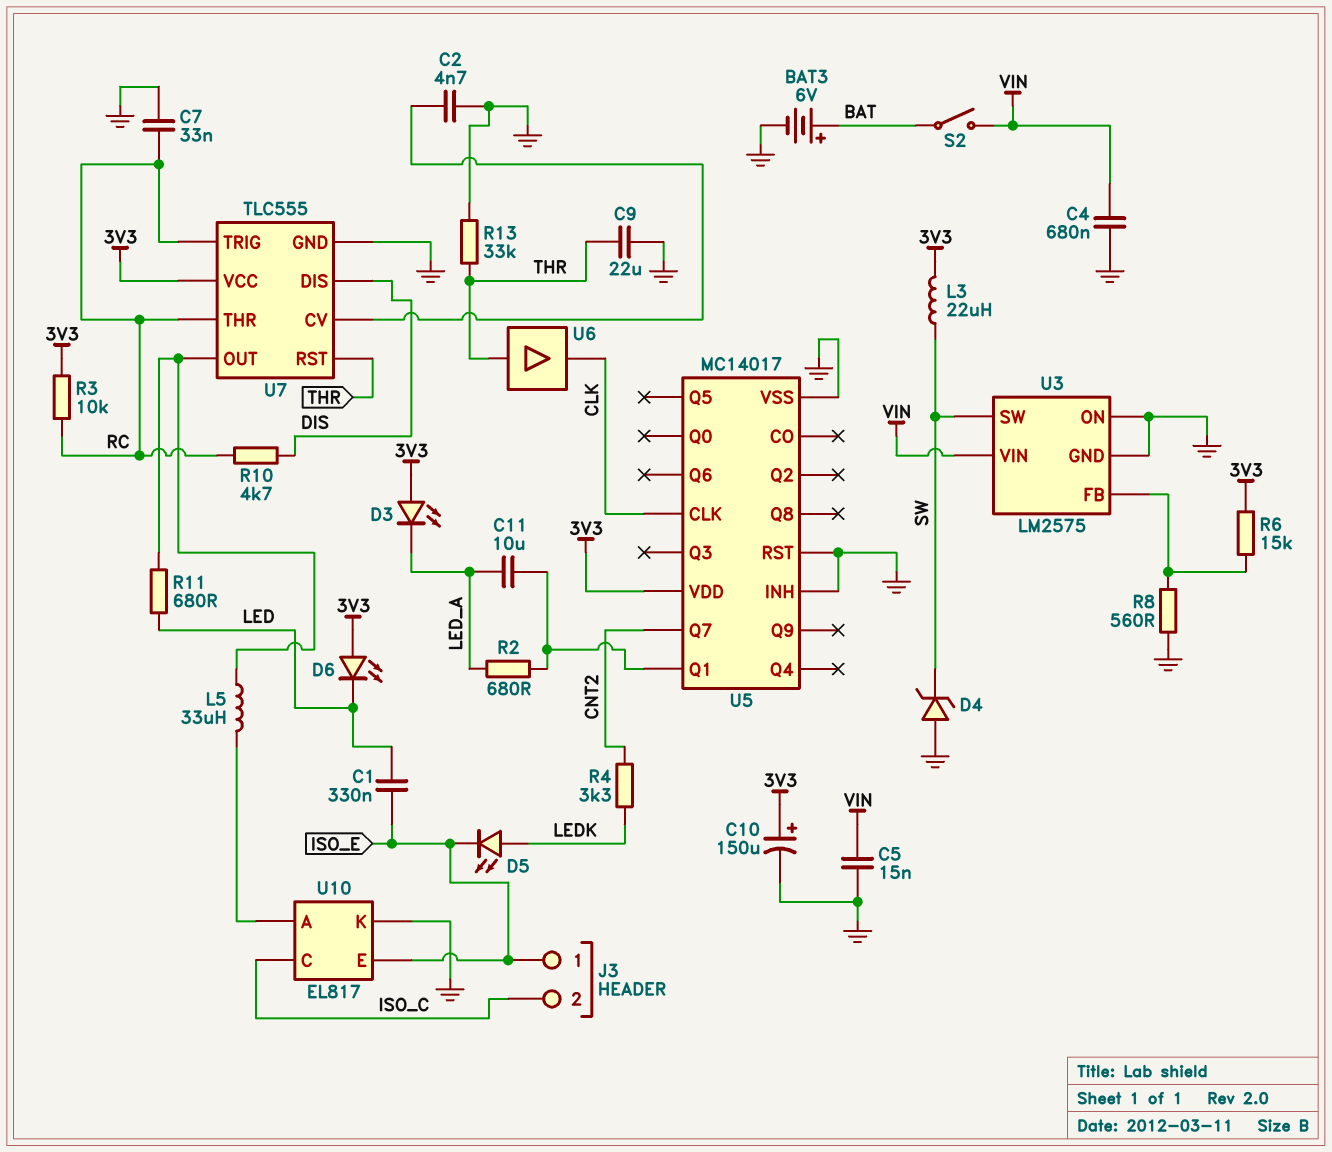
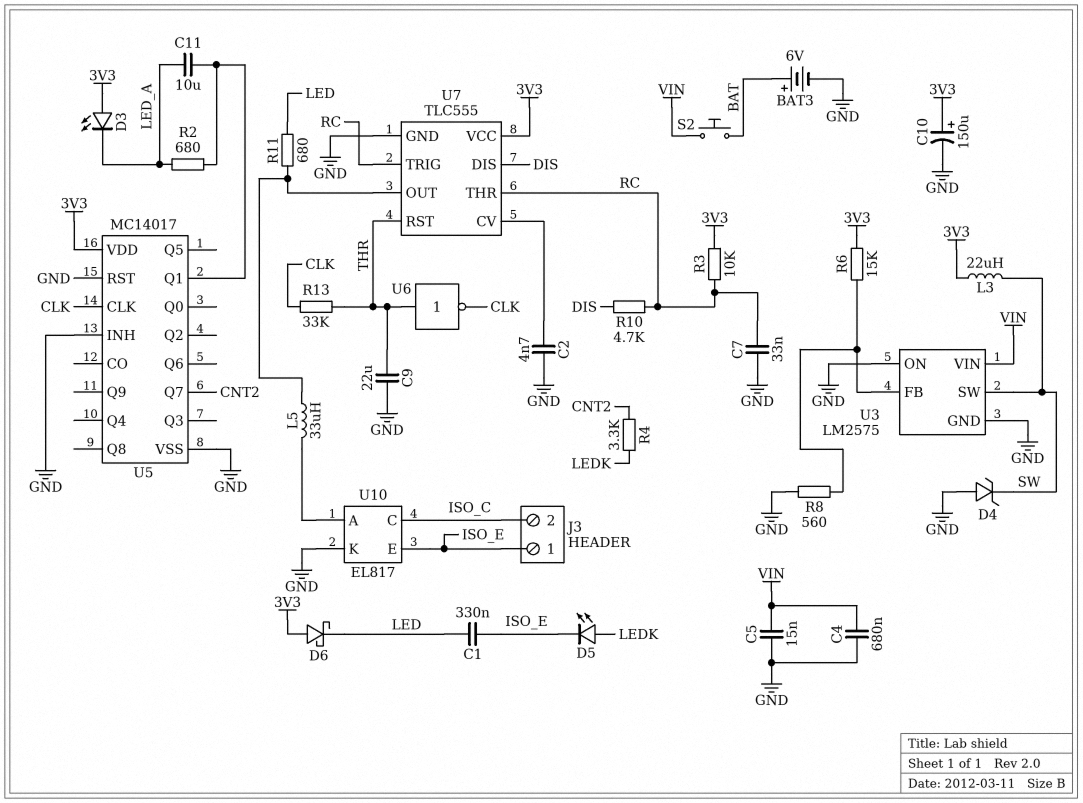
D6: LED (A 3V3, K LED) -> schottky (A 3V3, K LED)
R13: 33k (GND, THR) -> 33k (CLK, THR)
S2: switch (BAT, VIN) -> button (BAT, VIN)
U6: buffer (in THR, out CLK) -> NOT (in THR, out CLK)

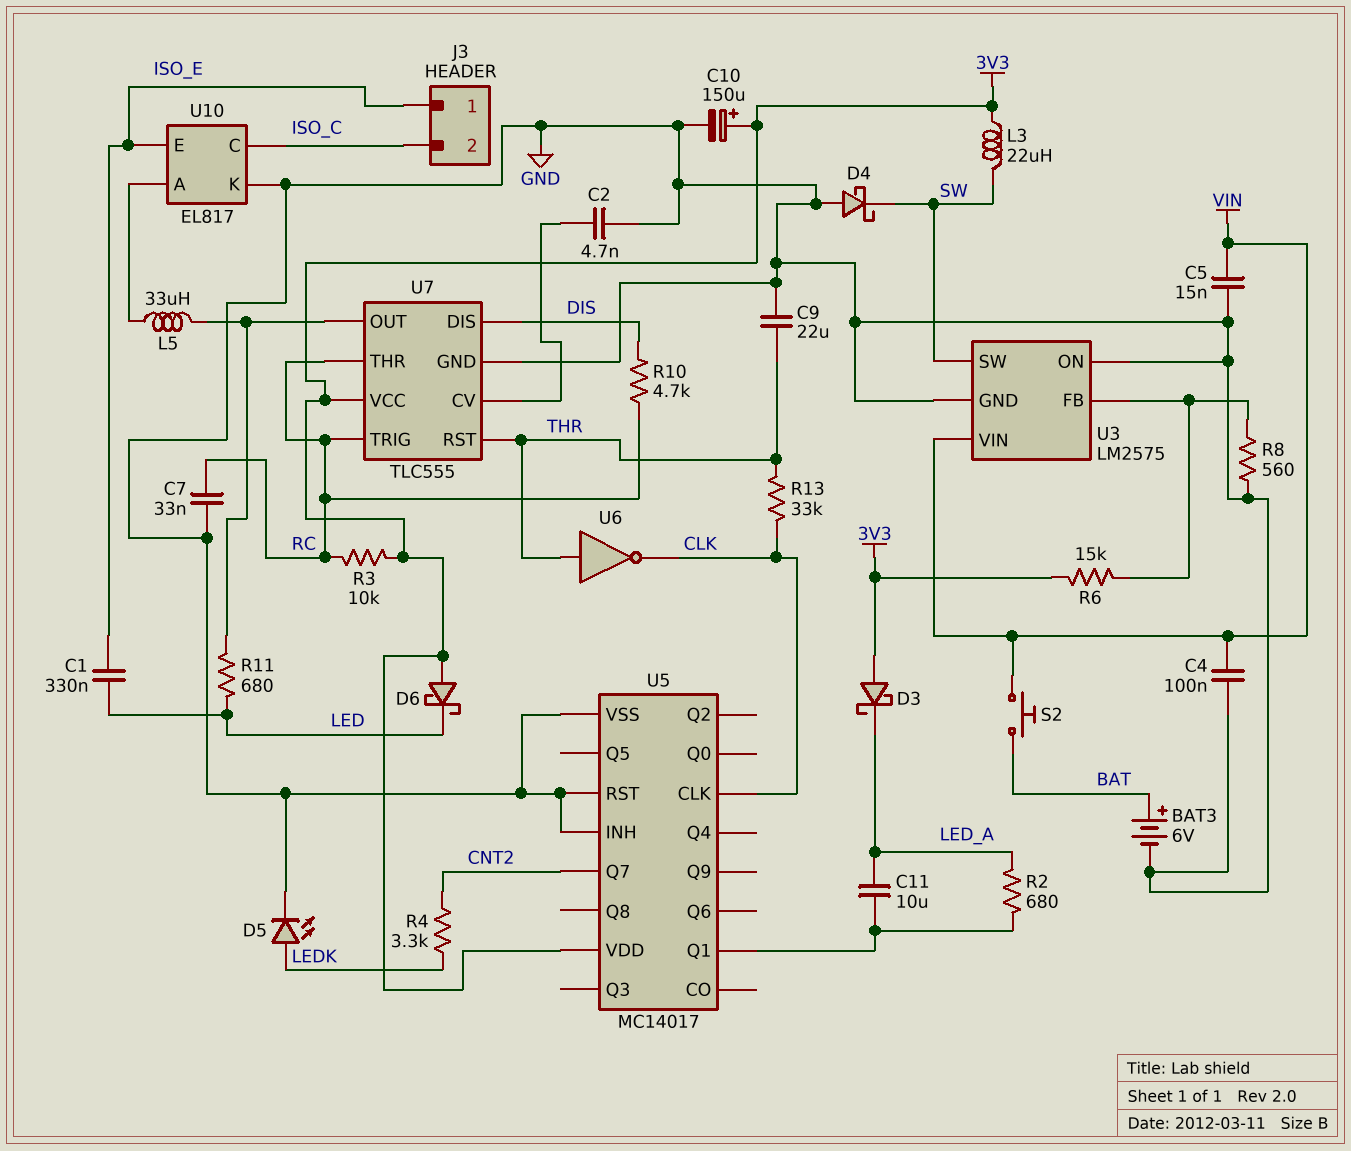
C4: 680nF (GND, VIN) -> 100nF (GND, VIN)
D3: LED (A 3V3, K LED_A) -> schottky (A 3V3, K LED_A)
D4: zener (A GND, K SW) -> schottky (A GND, K SW)
D5: LED (A LEDK, K ISO_E) -> LED (A LEDK, K GND)

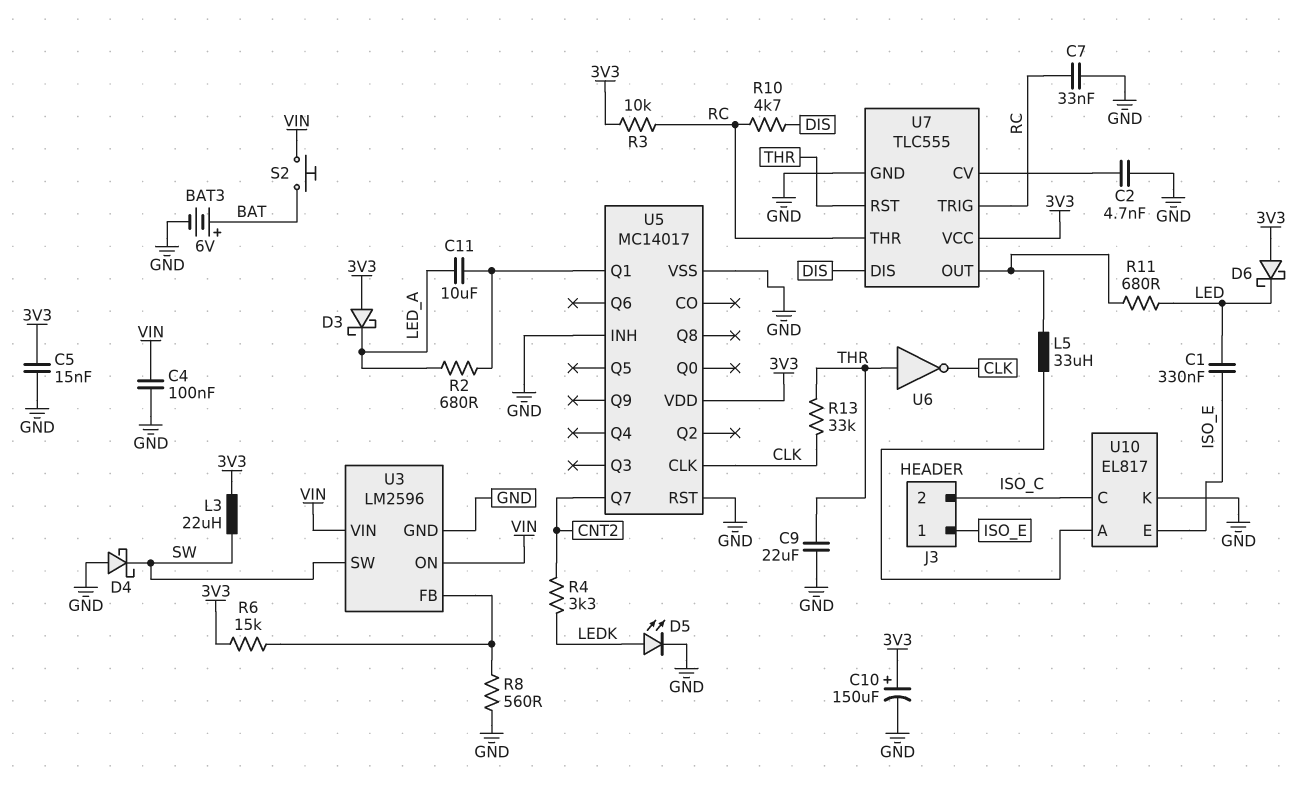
C5: 15nF (GND, VIN) -> 15nF (3V3, GND)
U3: LM2575 -> LM2596
U3 pin ON: GND -> VIN

